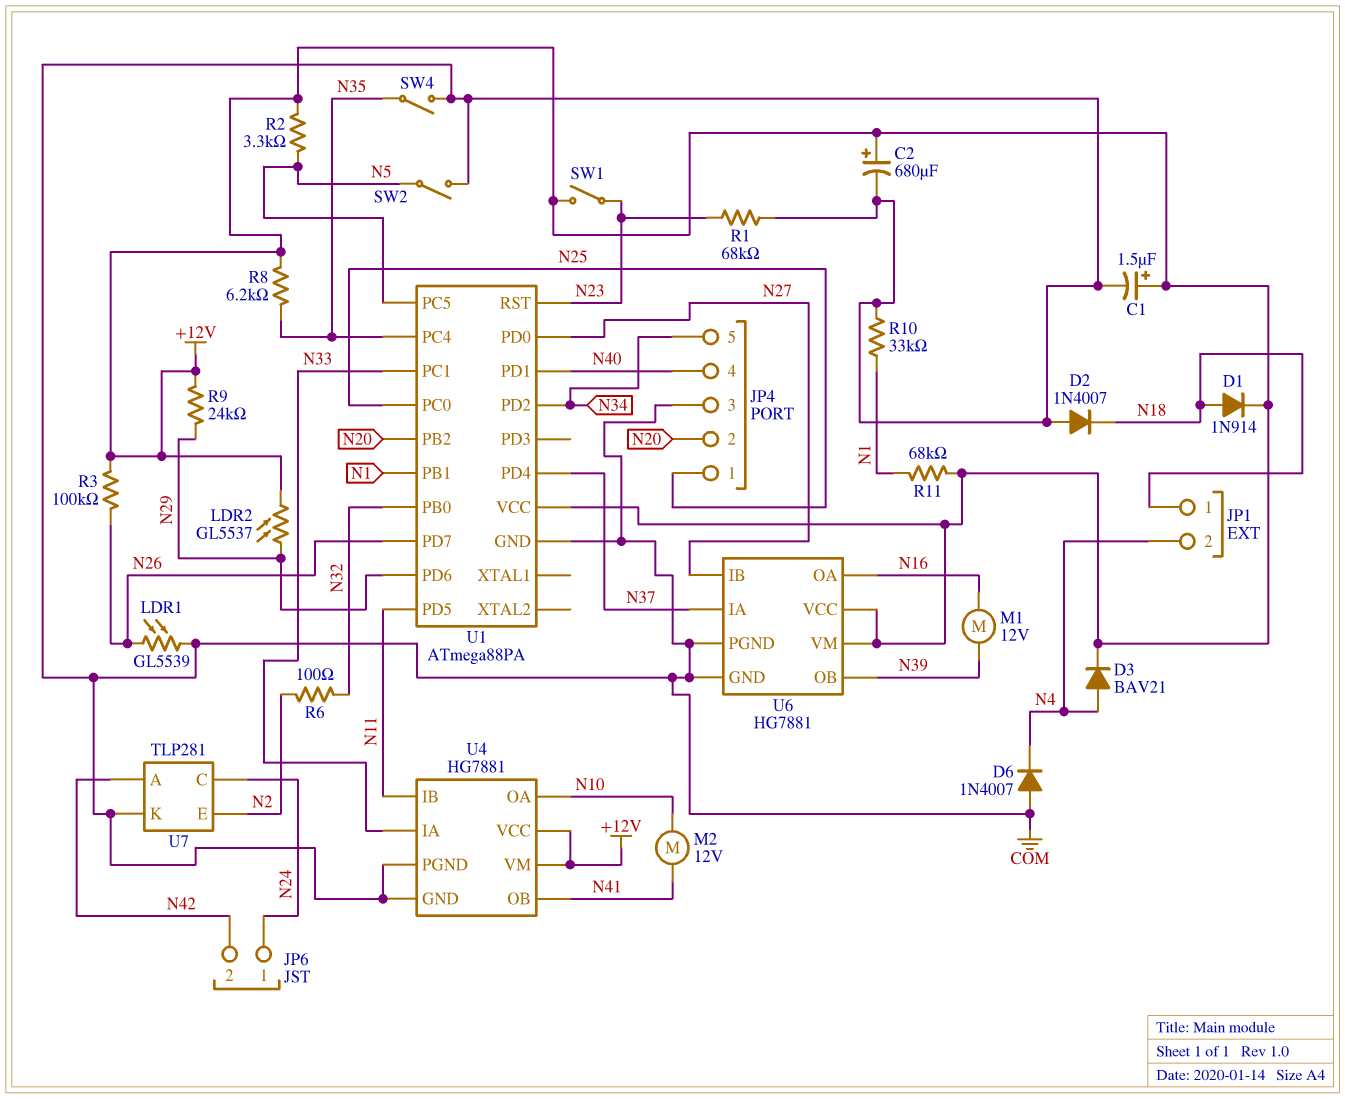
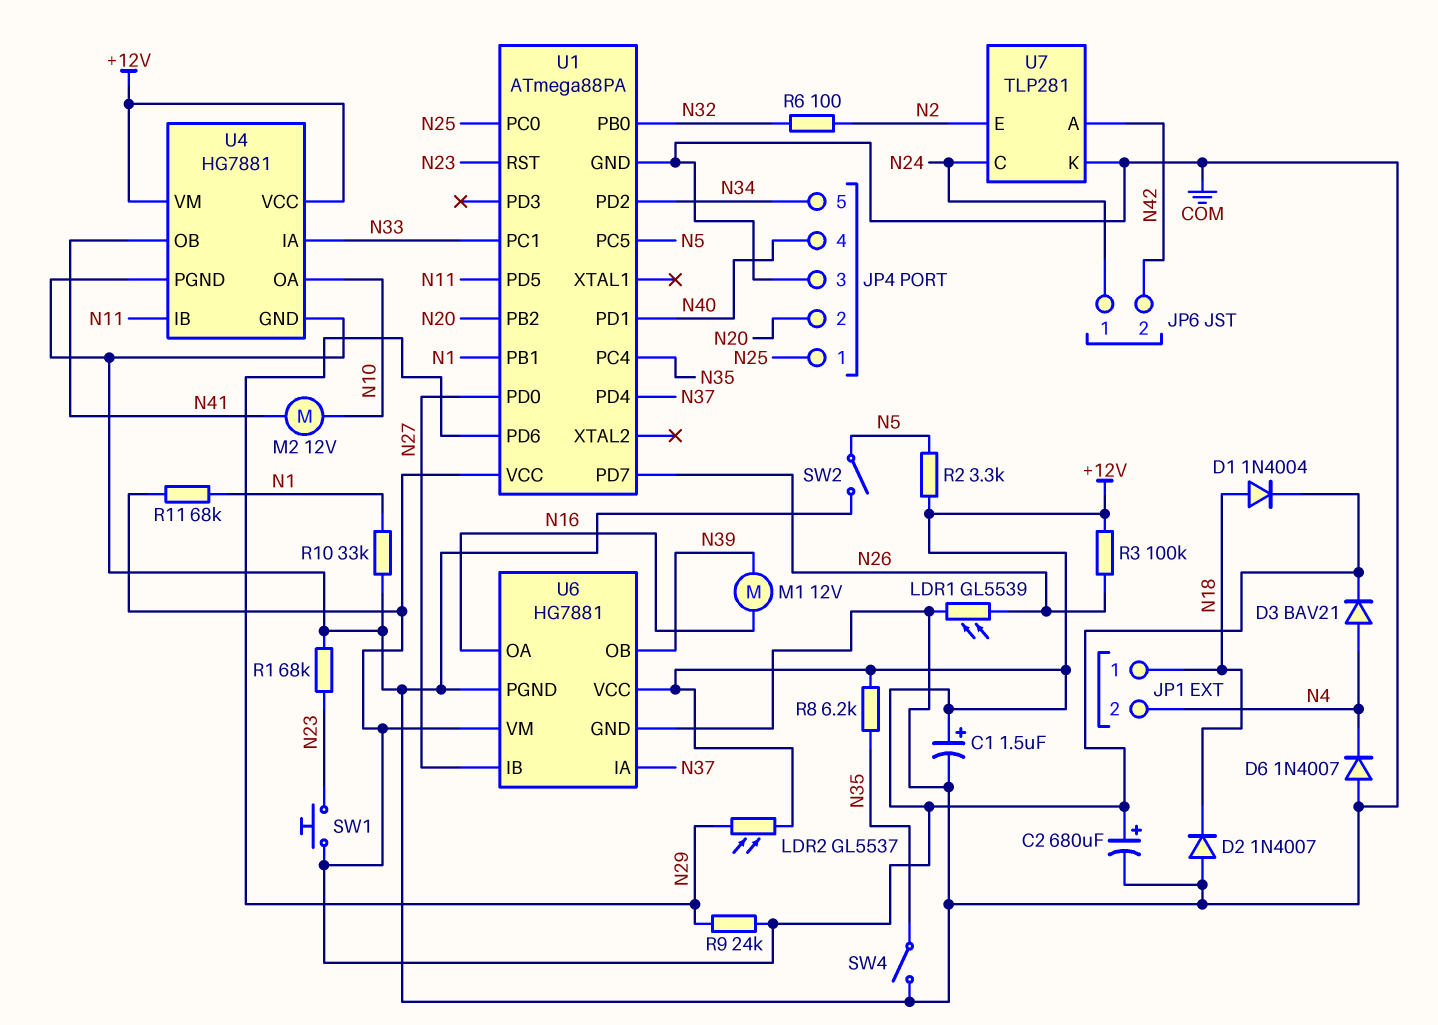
D1: diode 1N914 (A N18, K +12V) -> diode 1N4004 (A N18, K +12V)
SW1: switch (+12V, N23) -> button (+12V, N23)

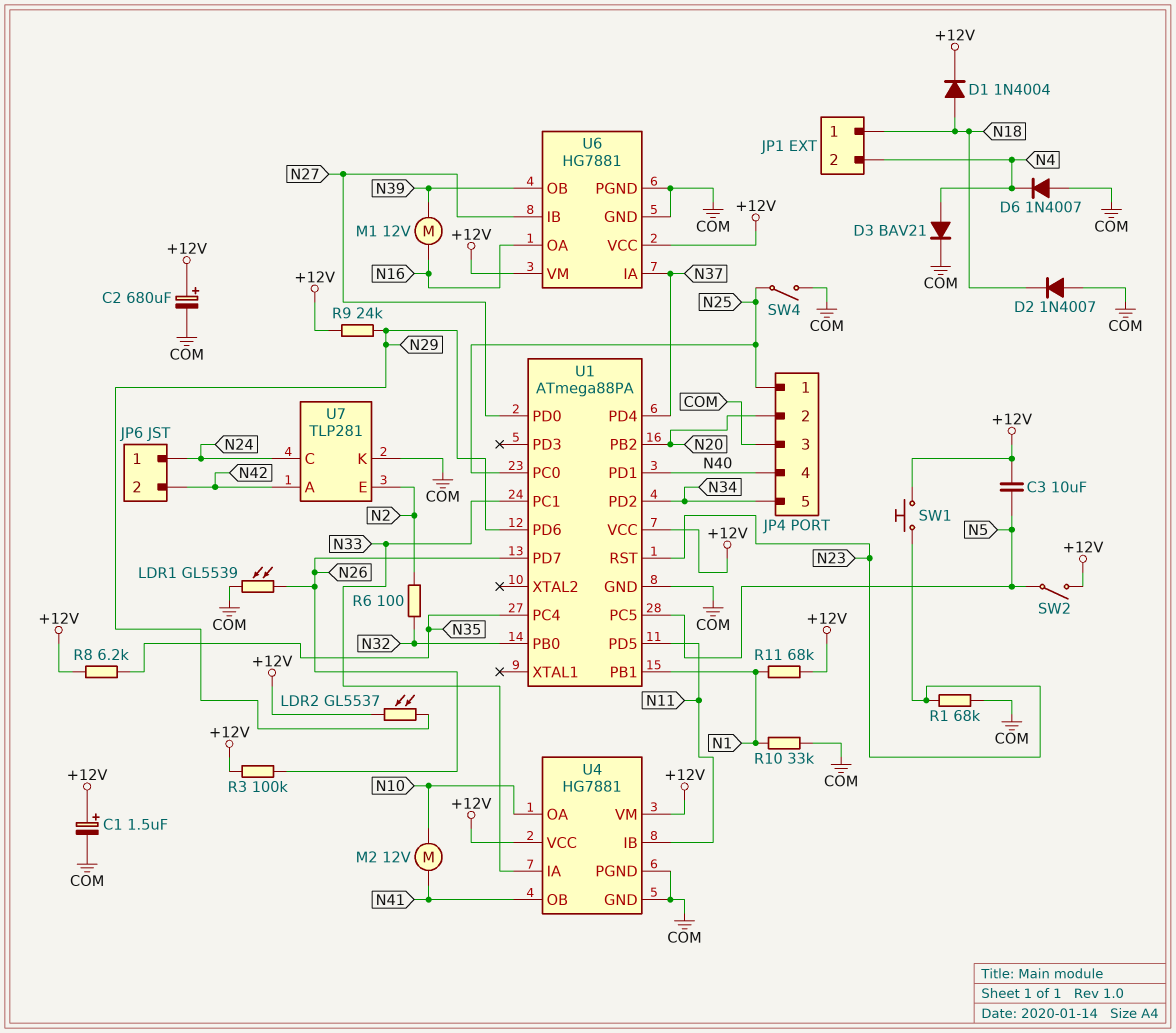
C3: none -> 10uF (+12V, N5)
D3: diode BAV21 (A N4, K +12V) -> diode BAV21 (A N4, K COM)
R2: 3.3k (+12V, N5) -> none
SW2: switch (COM, N5) -> switch (+12V, N5)
SW4: switch (COM, N35) -> switch (COM, N25)

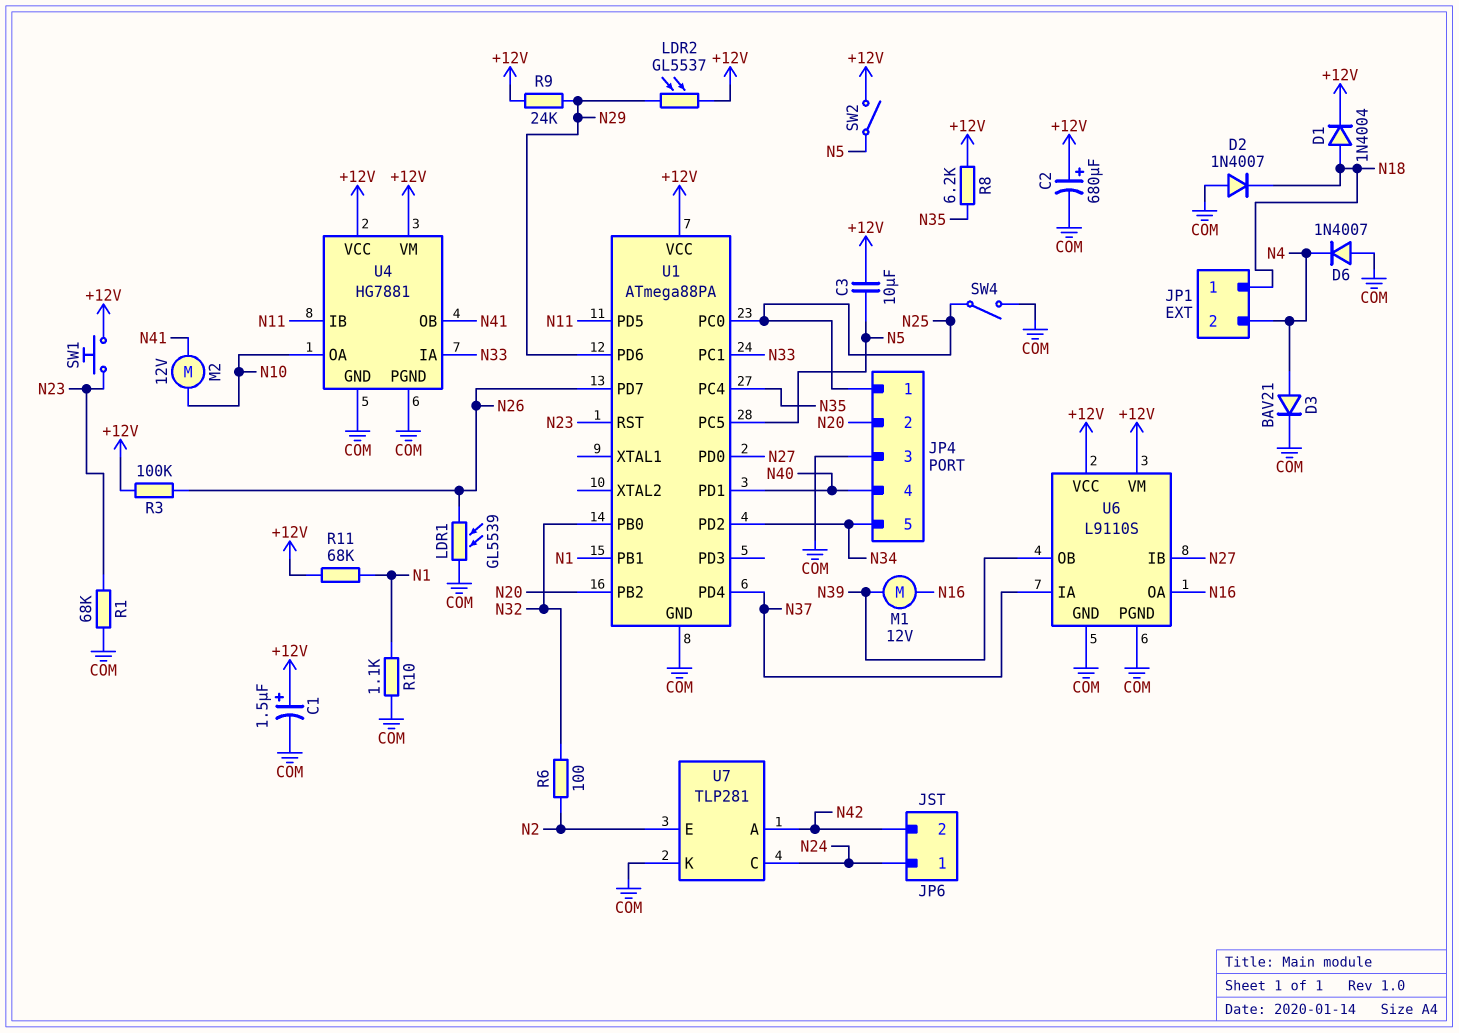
R10: 33k (COM, N1) -> 1.1k (COM, N1)
U6: HG7881 -> L9110S

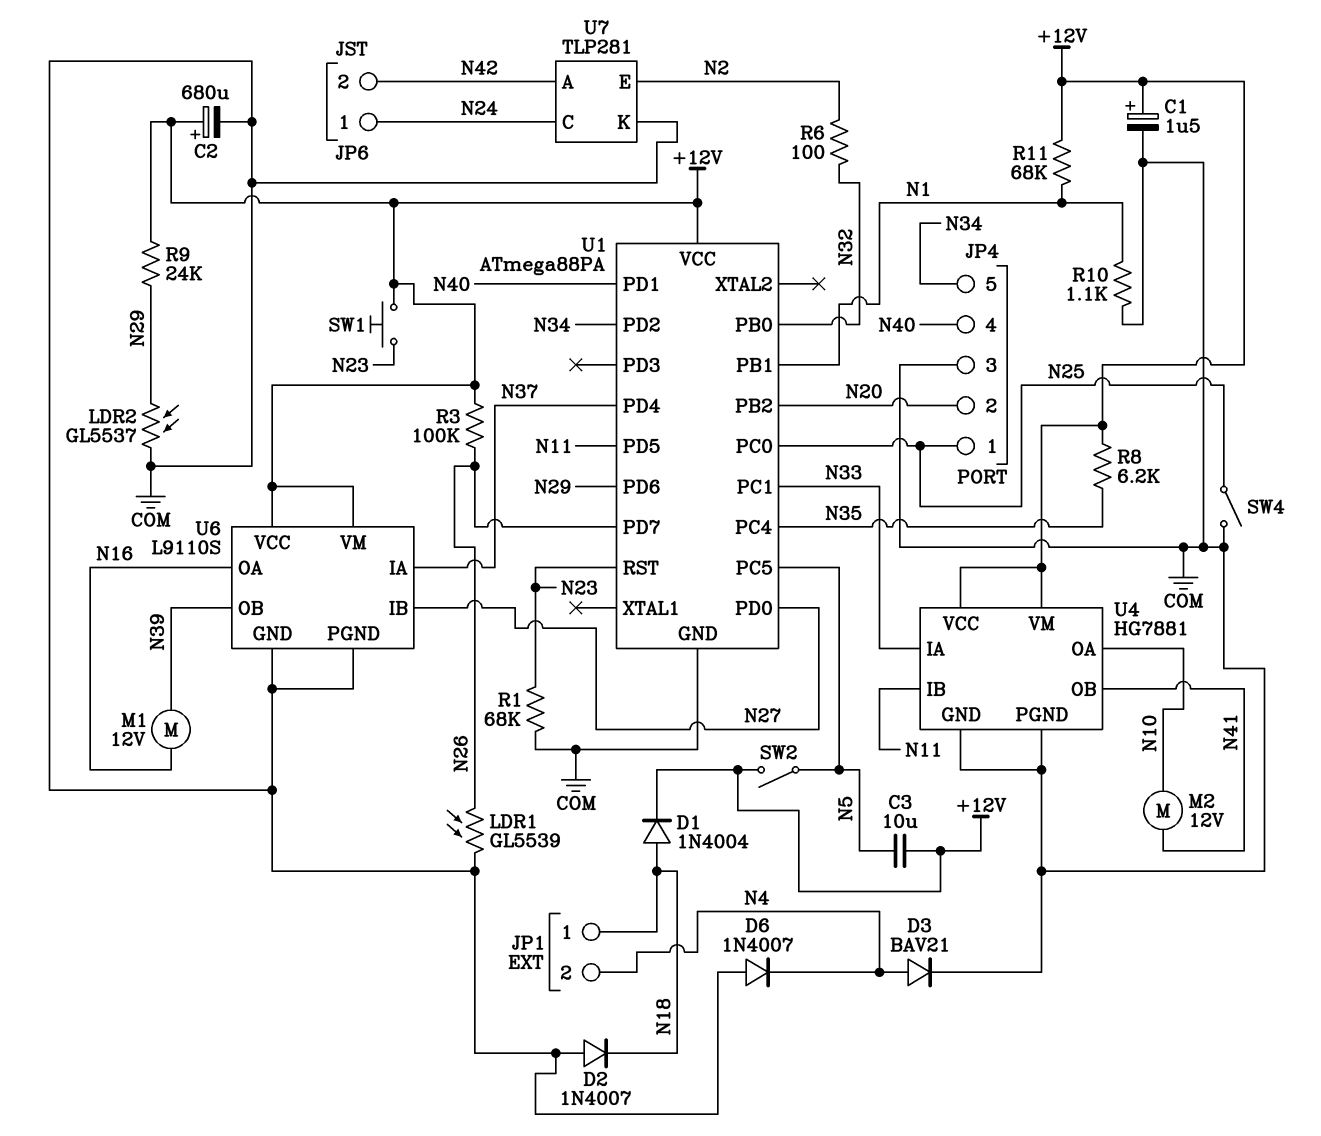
LDR2: GL5537 (+12V, N29) -> GL5537 (COM, N29)

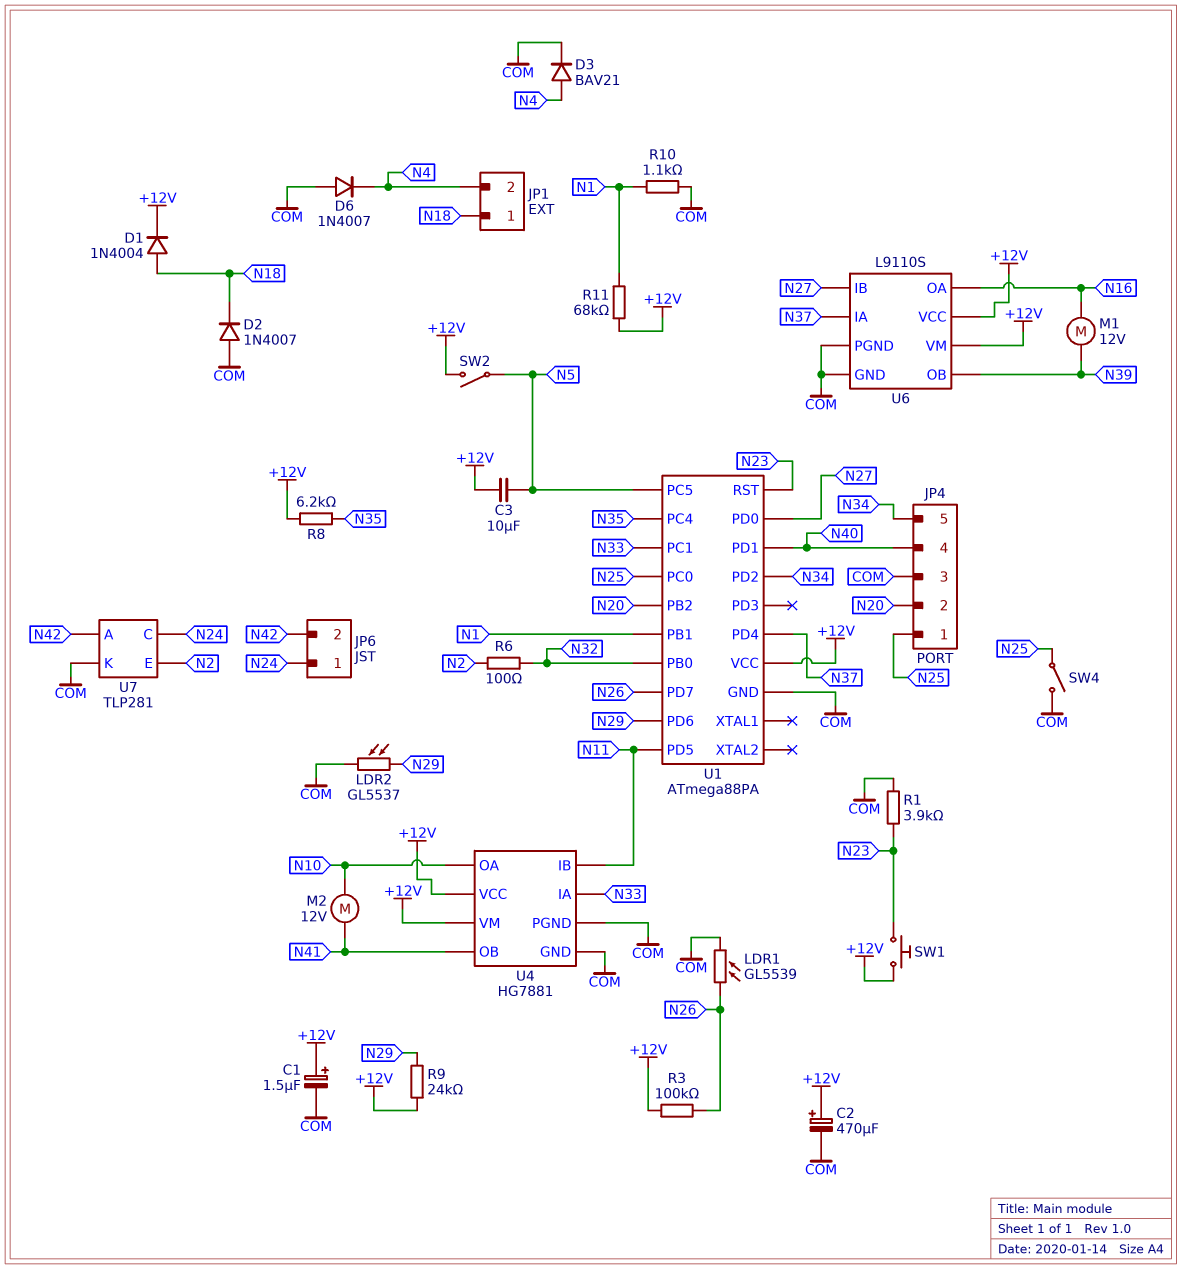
C2: 680uF (plus +12V, minus COM) -> 470uF (plus +12V, minus COM)
R1: 68k (COM, N23) -> 3.9k (COM, N23)

